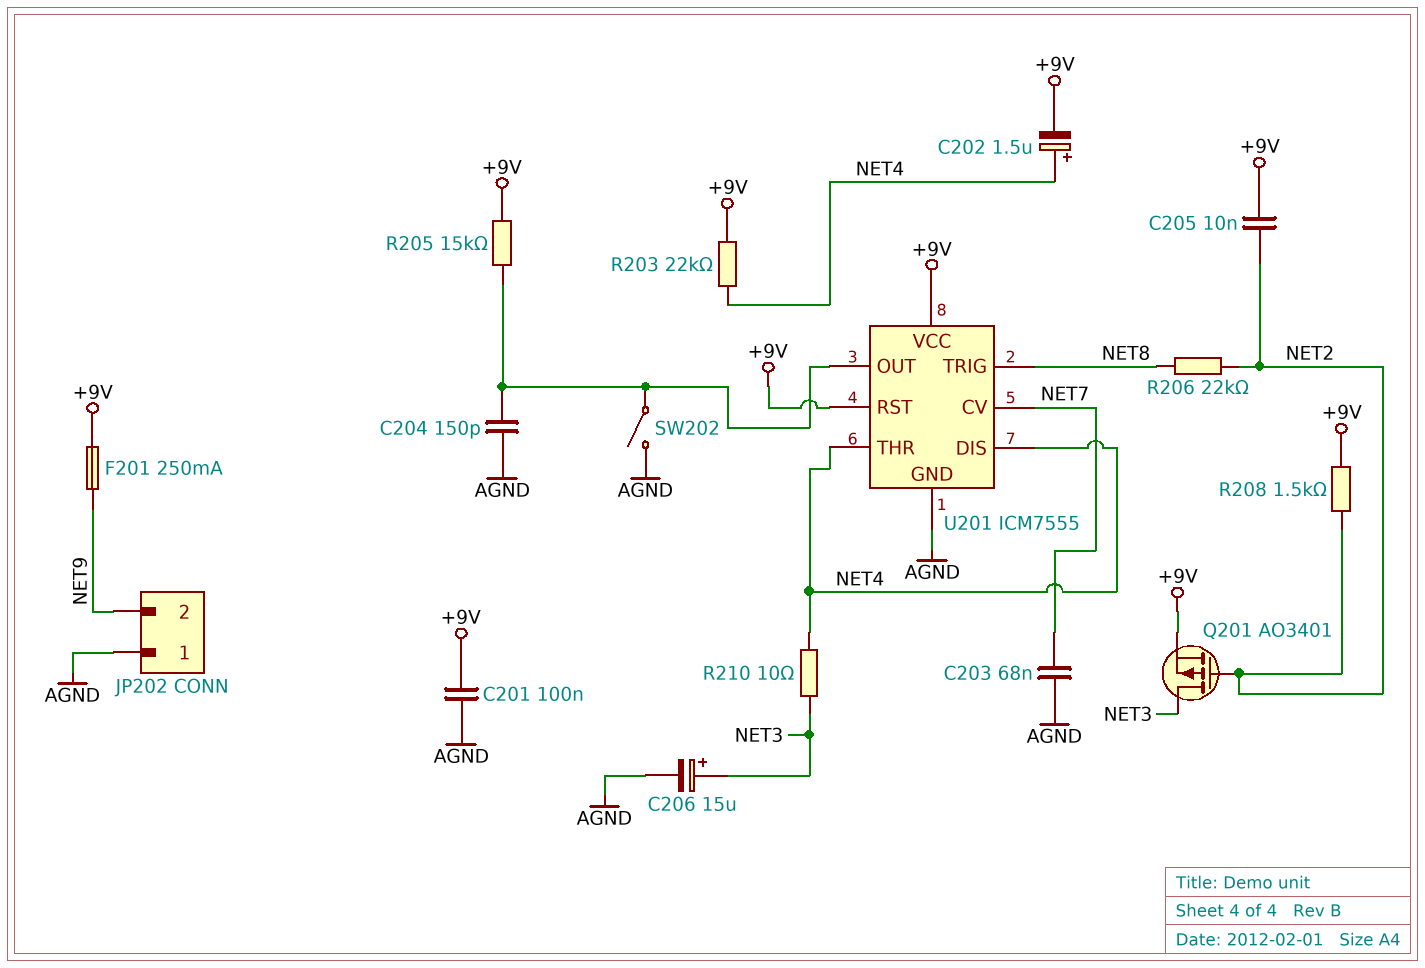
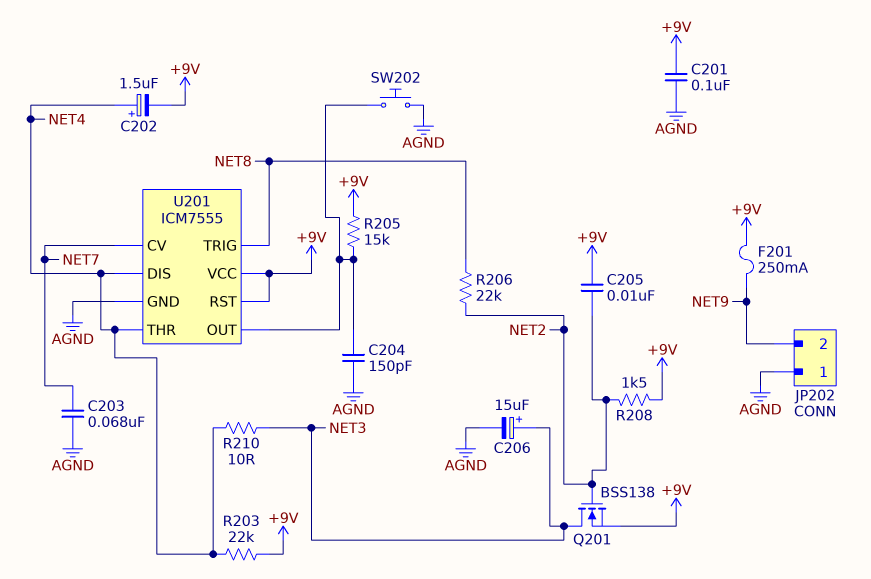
Q201: PMOS AO3401 (G NET2, D NET3, S +9V) -> NMOS BSS138 (G NET2, D NET3, S +9V)
SW202: switch (AGND, U201/OUT) -> button (AGND, U201/OUT)

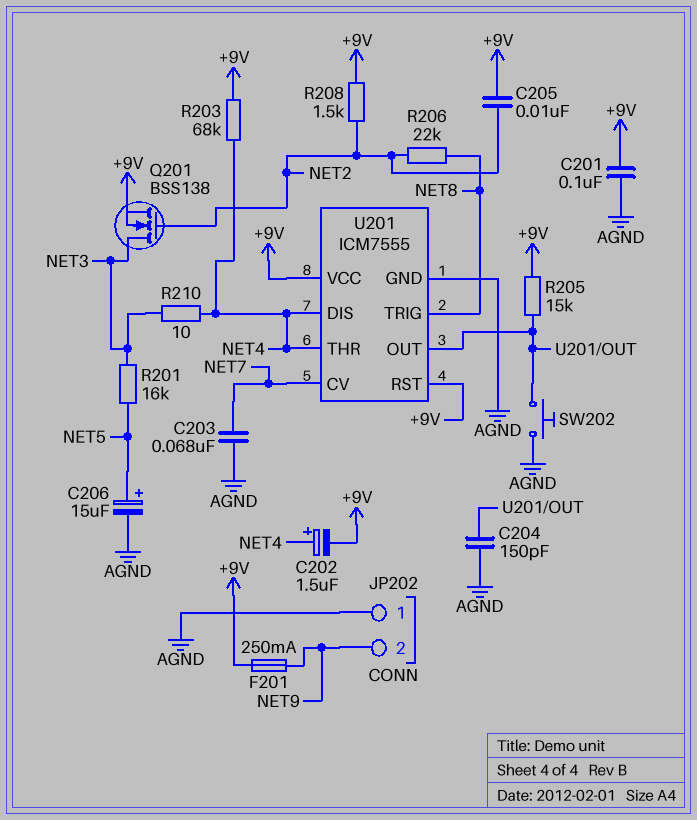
C206: 15uF (plus NET3, minus AGND) -> 15uF (plus NET5, minus AGND)
R201: none -> 16k (NET3, NET5)
R203: 22k (+9V, NET4) -> 68k (+9V, NET4)

